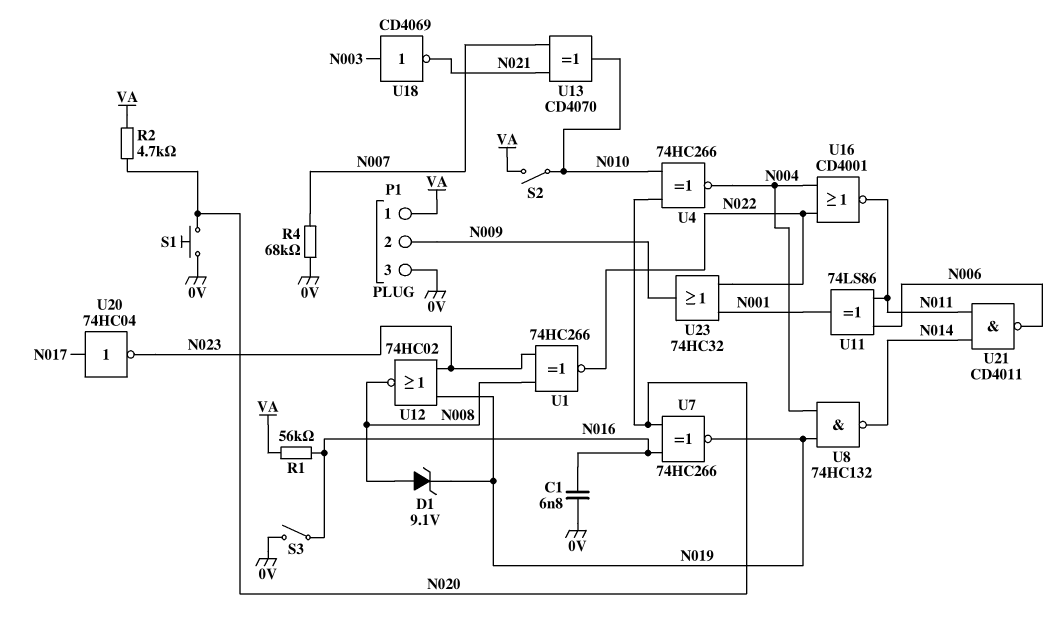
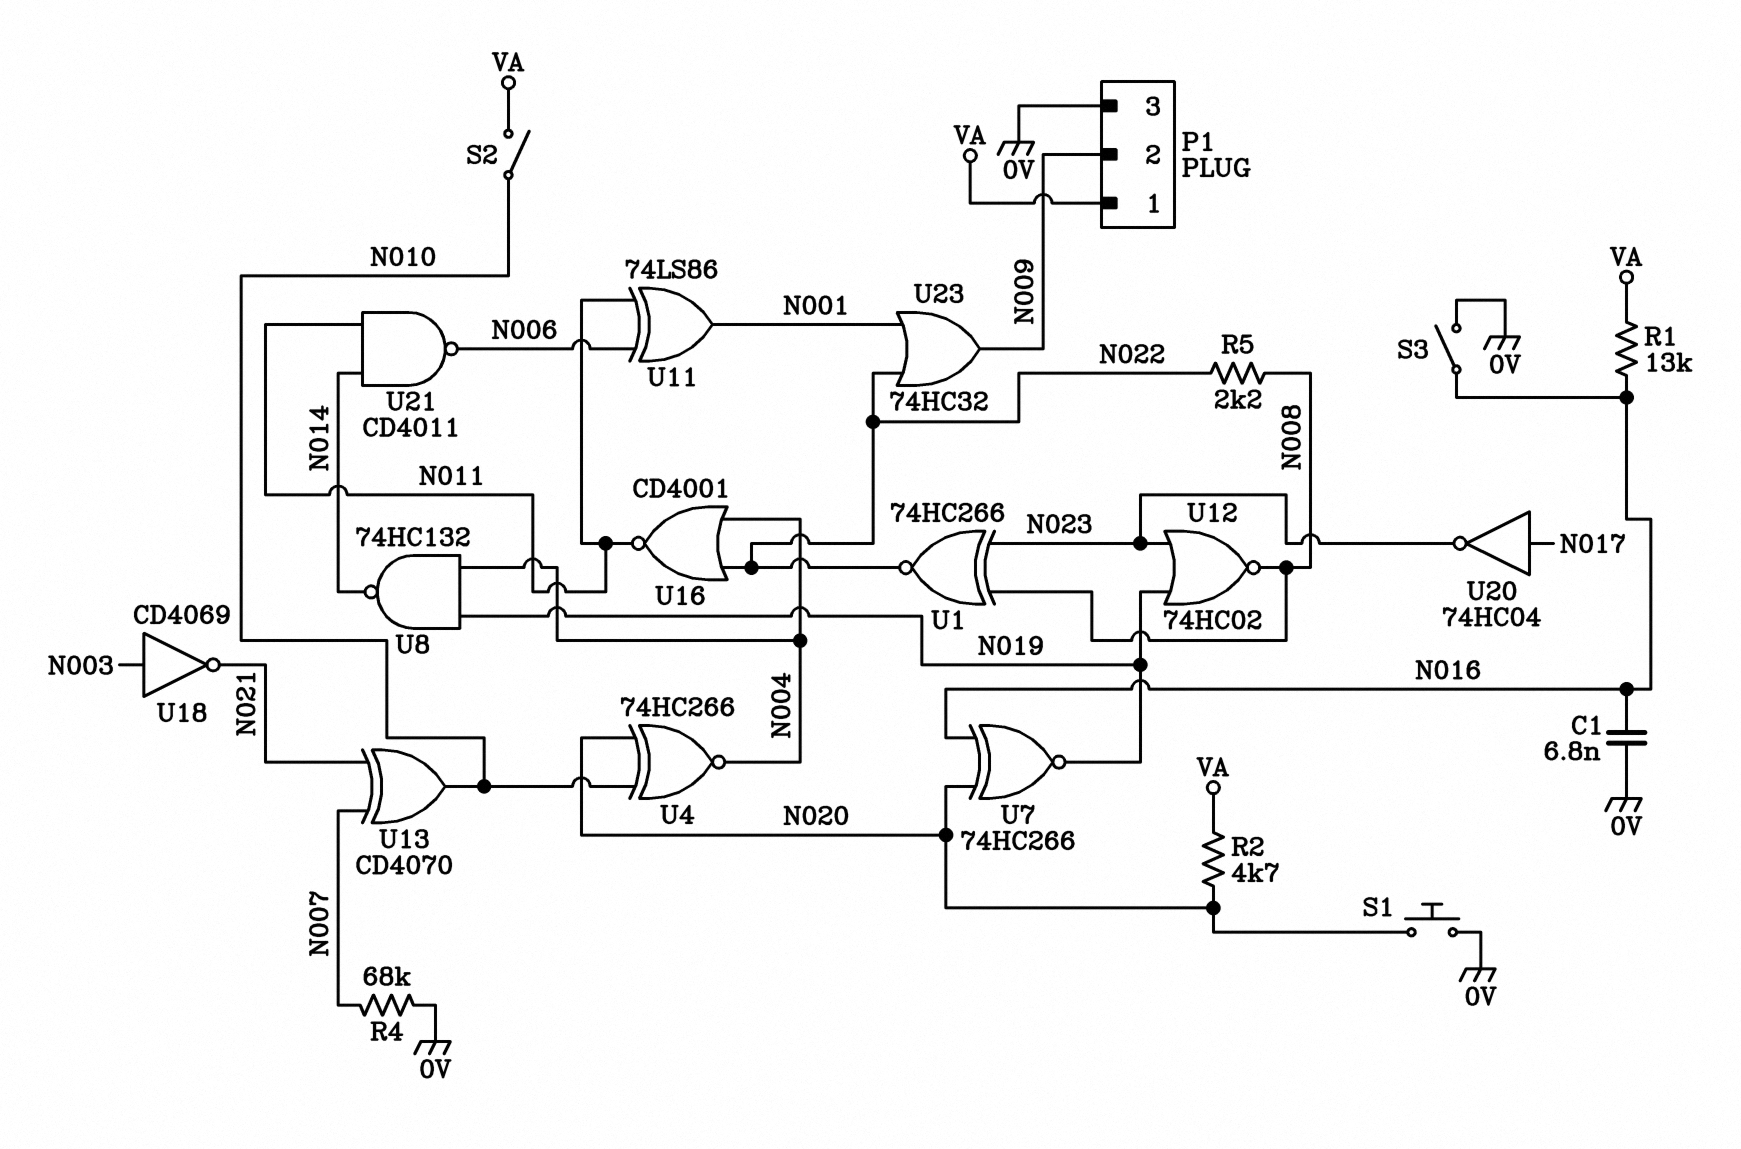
D1: zener 9.1V (A N008, K N019) -> none
R1: 56k (N016, VA) -> 13k (N016, VA)
R5: none -> 2.2k (N008, N022)

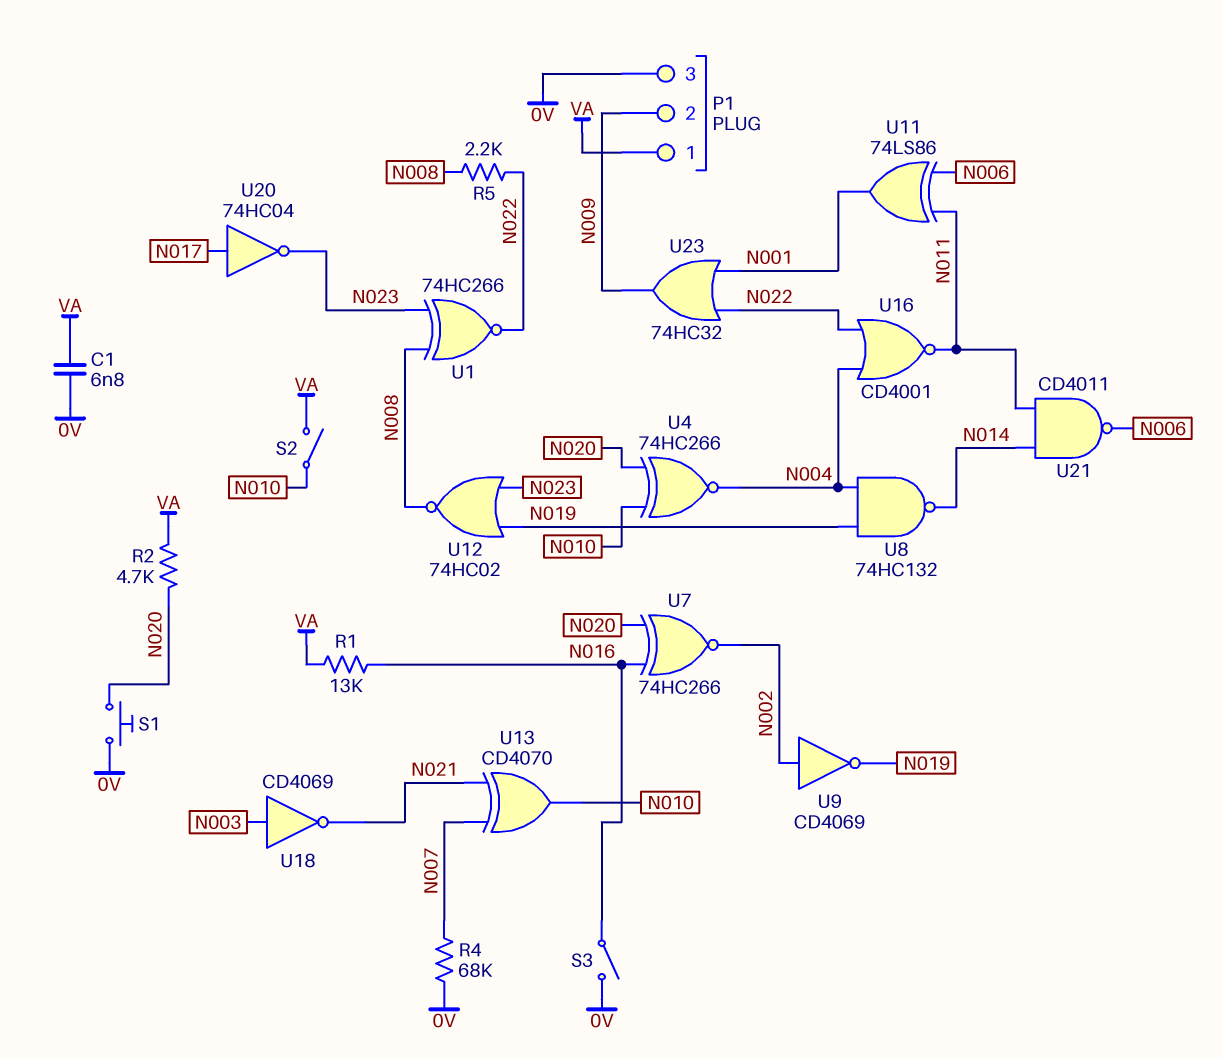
C1: 6.8nF (0V, N016) -> 6.8nF (0V, VA)
U7: XNOR 74HC266 (in N016, in N020, out N019) -> XNOR 74HC266 (in N016, in N020, out N002)
U9: none -> NOT CD4069 (in N002, out N019)

